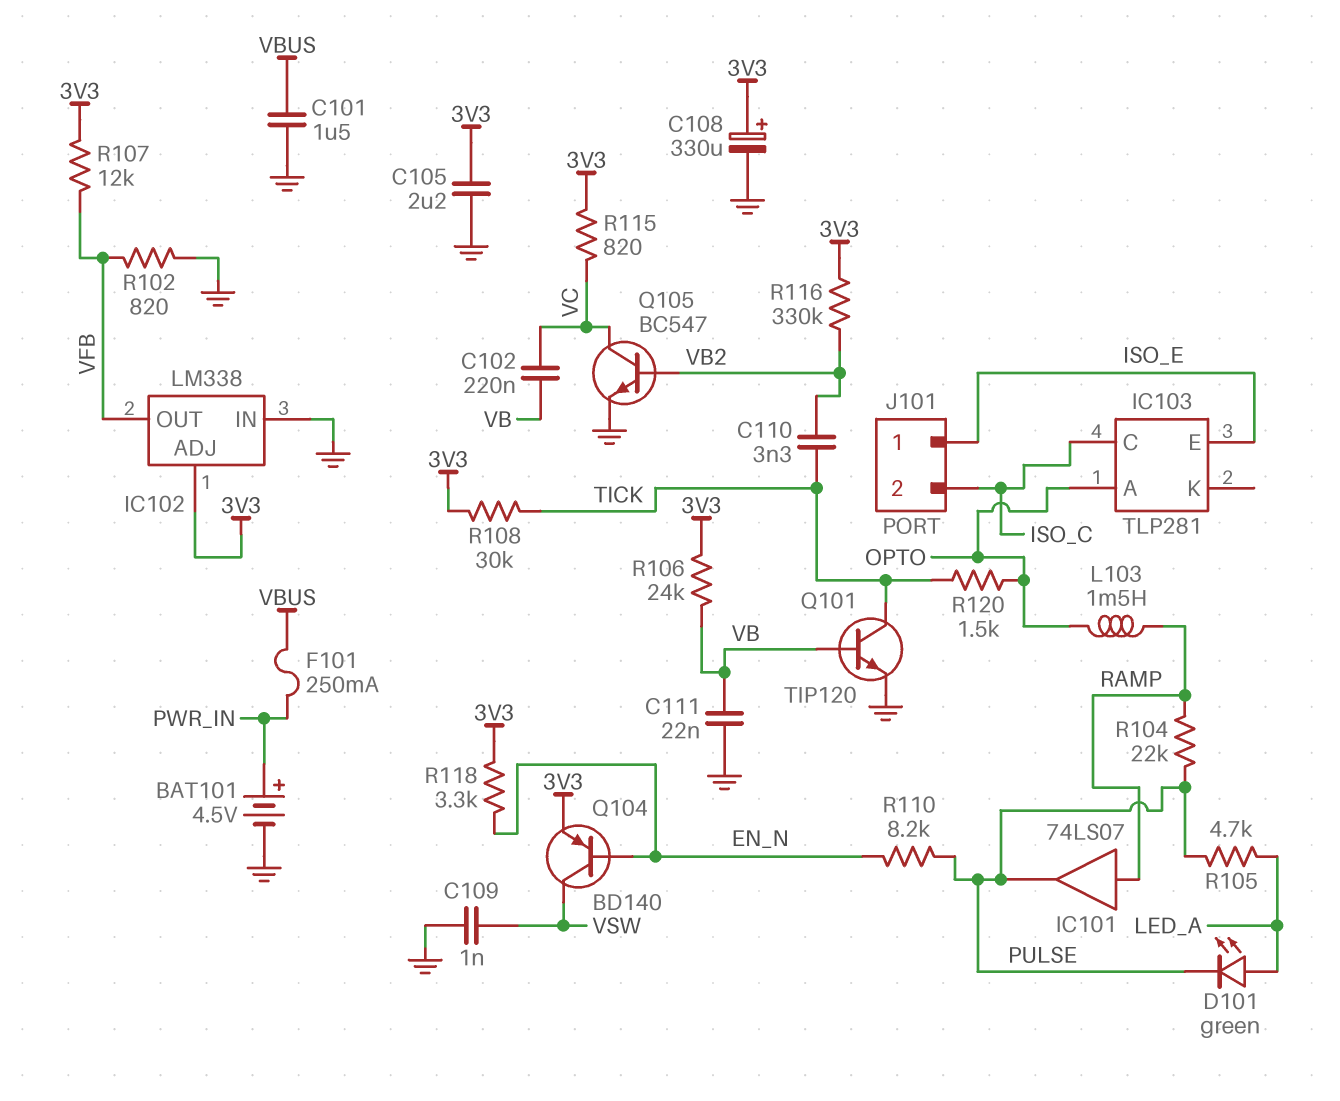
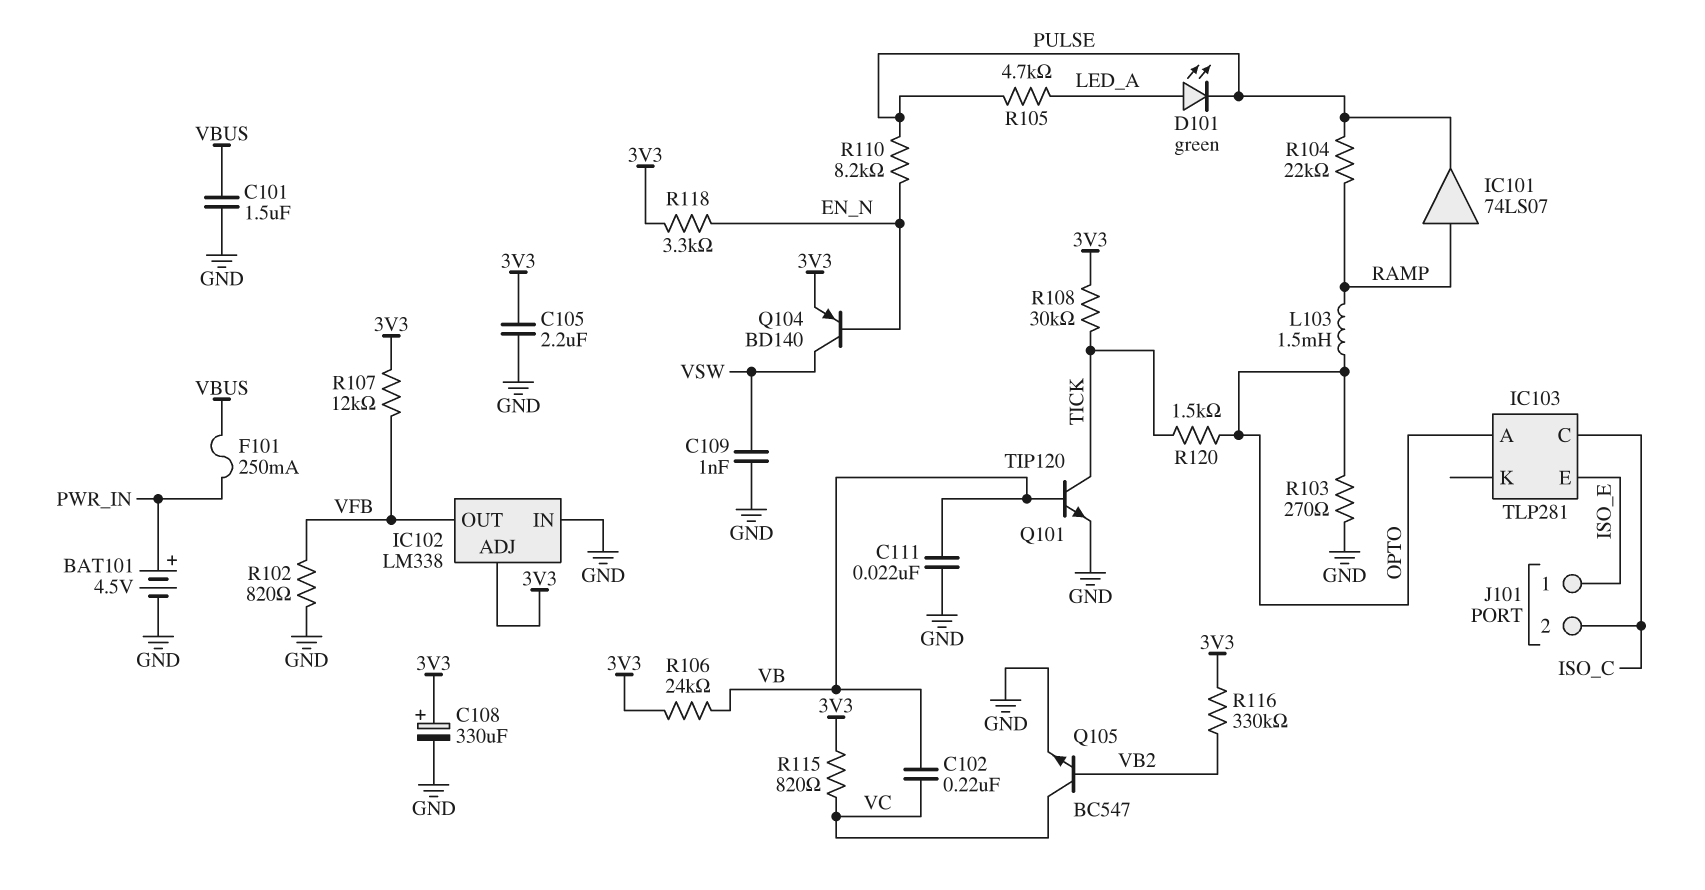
C110: 3.3nF (TICK, VB2) -> none
R103: none -> 270 (GND, OPTO)

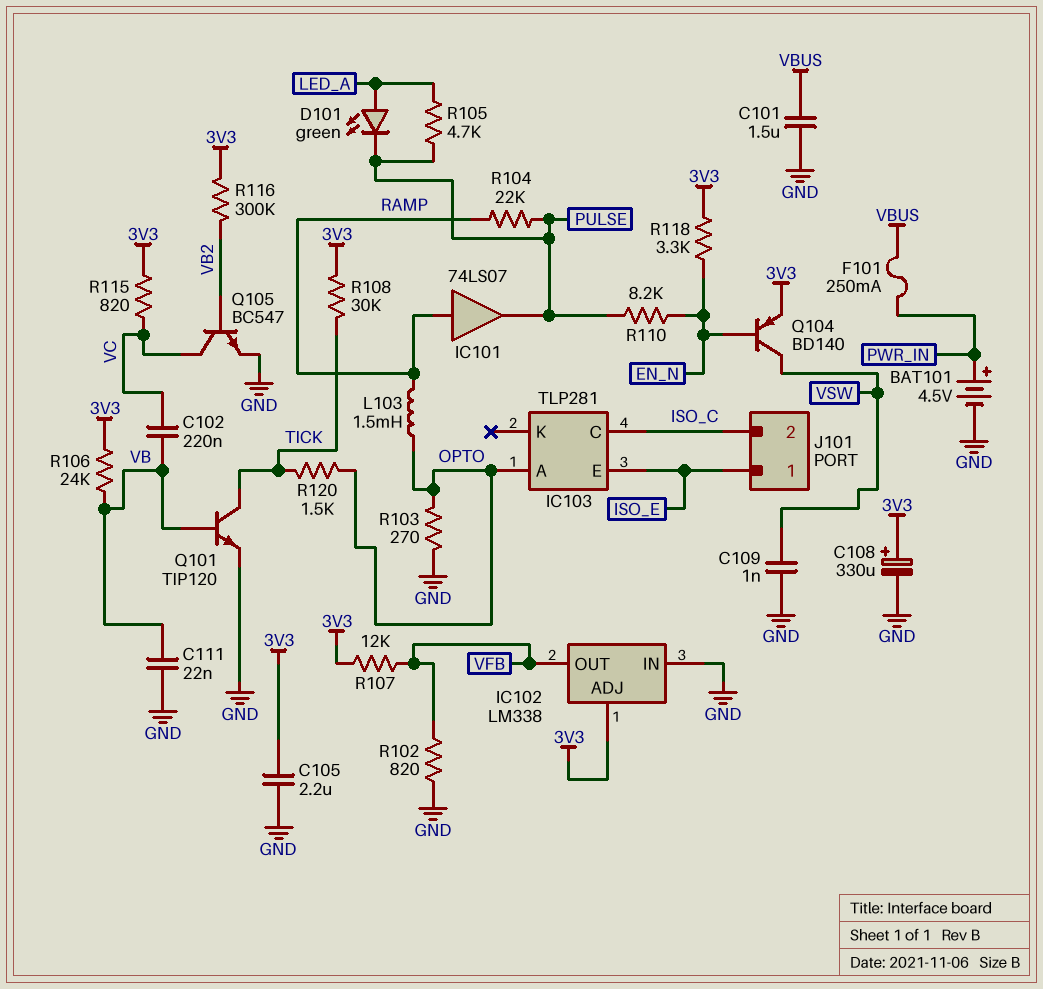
R116: 330k (3V3, VB2) -> 300k (3V3, VB2)

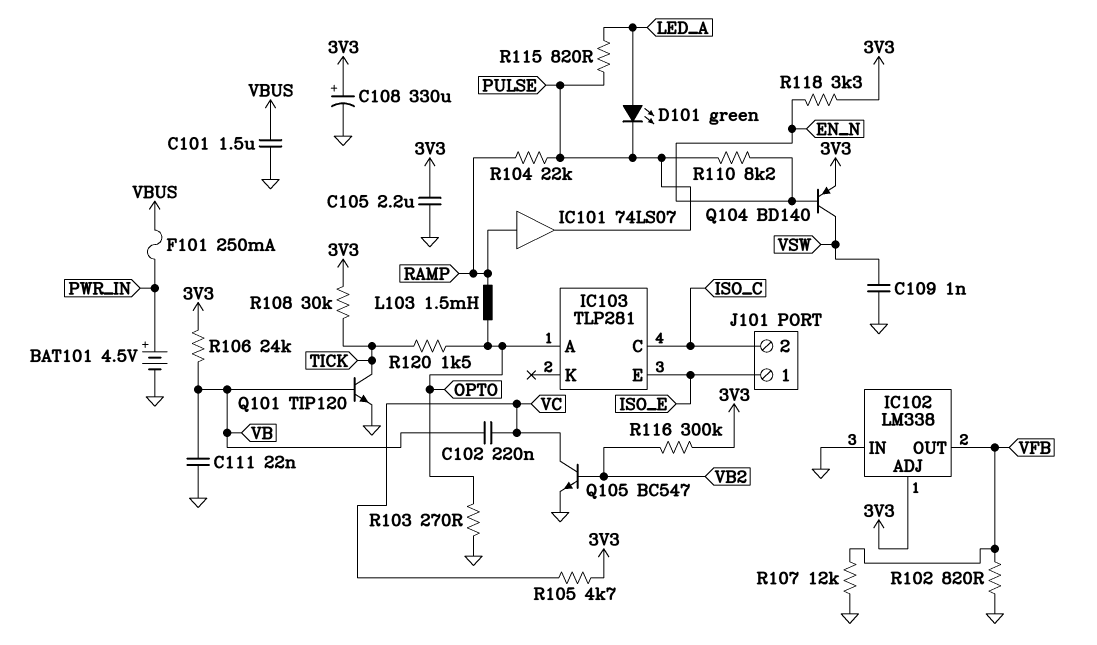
R105: 4.7k (LED_A, PULSE) -> 4.7k (3V3, VC)
R107: 12k (3V3, VFB) -> 12k (GND, VFB)
R115: 820 (3V3, VC) -> 820 (LED_A, PULSE)

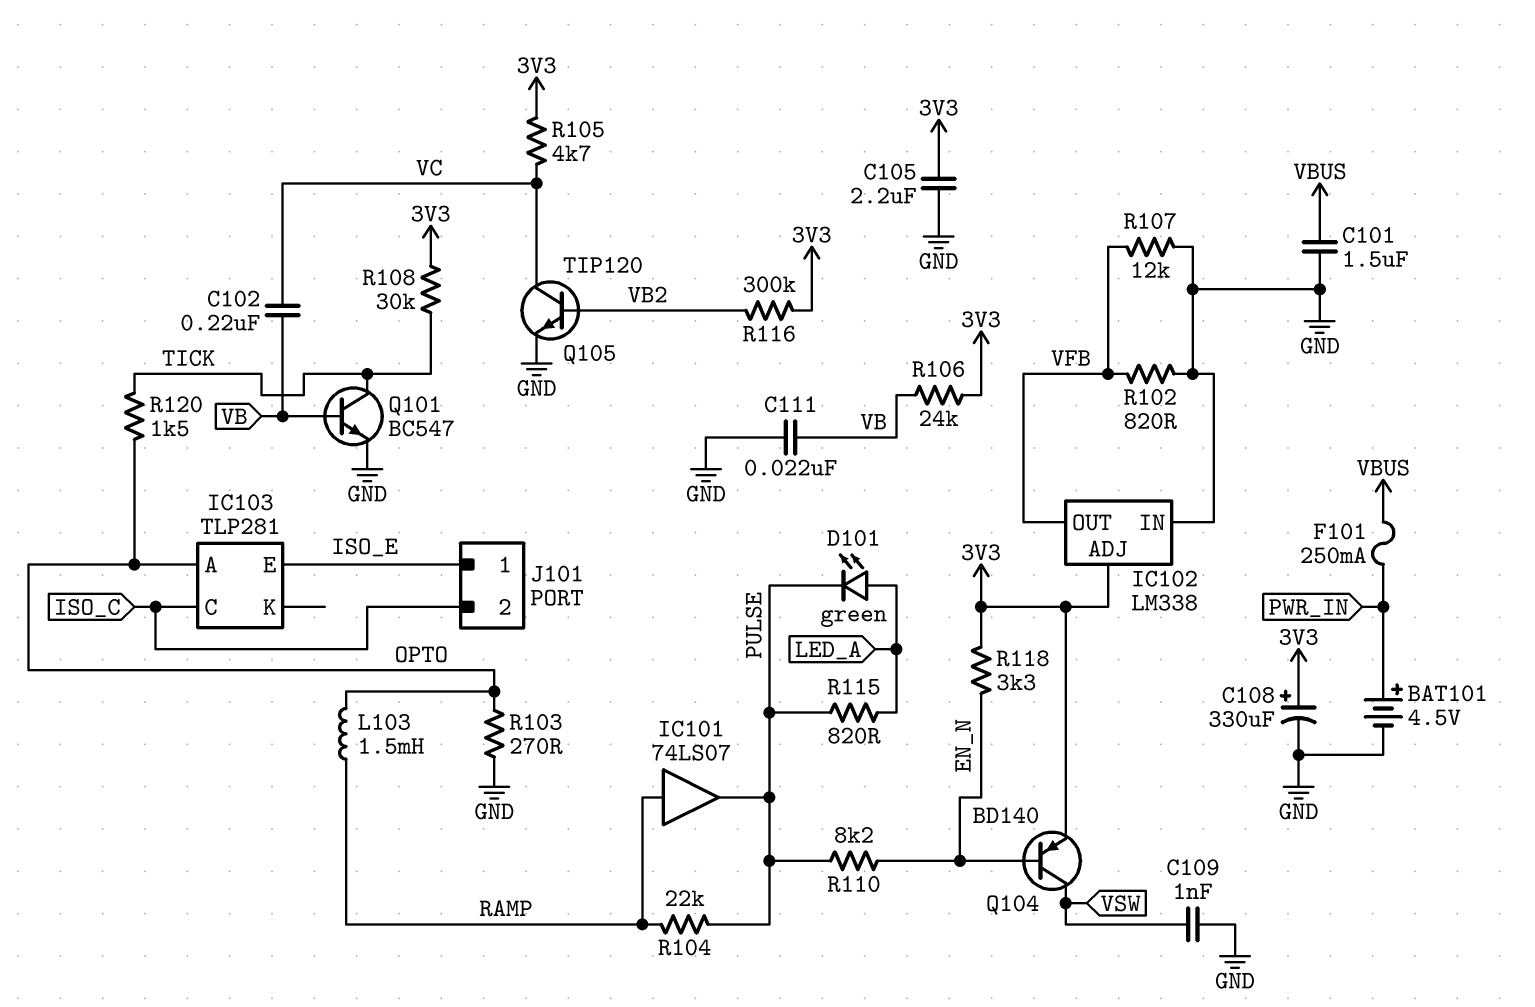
Q101: NPN TIP120 (B VB, C TICK, E GND) -> NPN BC547 (B VB, C TICK, E GND)
Q105: NPN BC547 (B VB2, C VC, E GND) -> NPN TIP120 (B VB2, C VC, E GND)

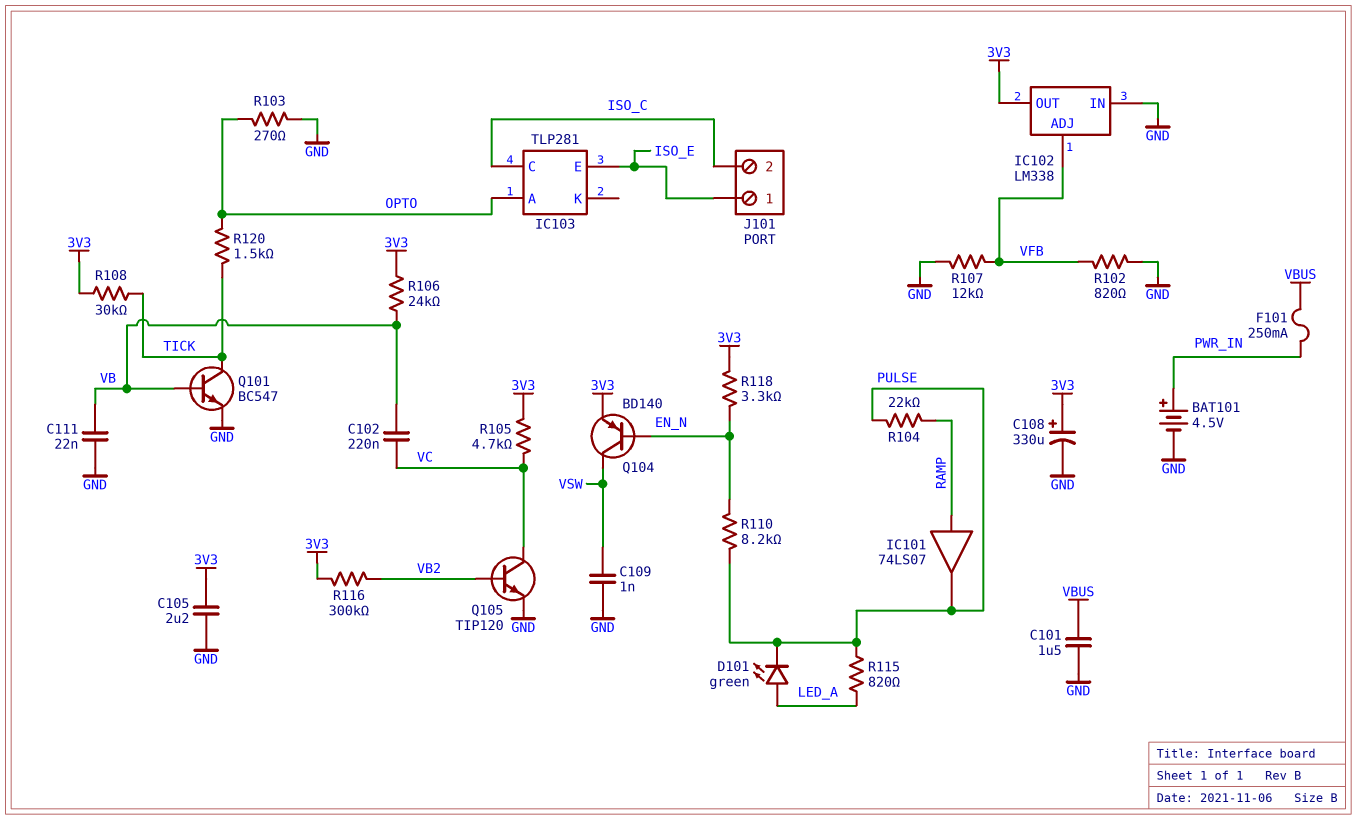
IC102 pin ADJ: 3V3 -> VFB
IC102 pin OUT: VFB -> 3V3
L103: 1.5mH (OPTO, RAMP) -> none

